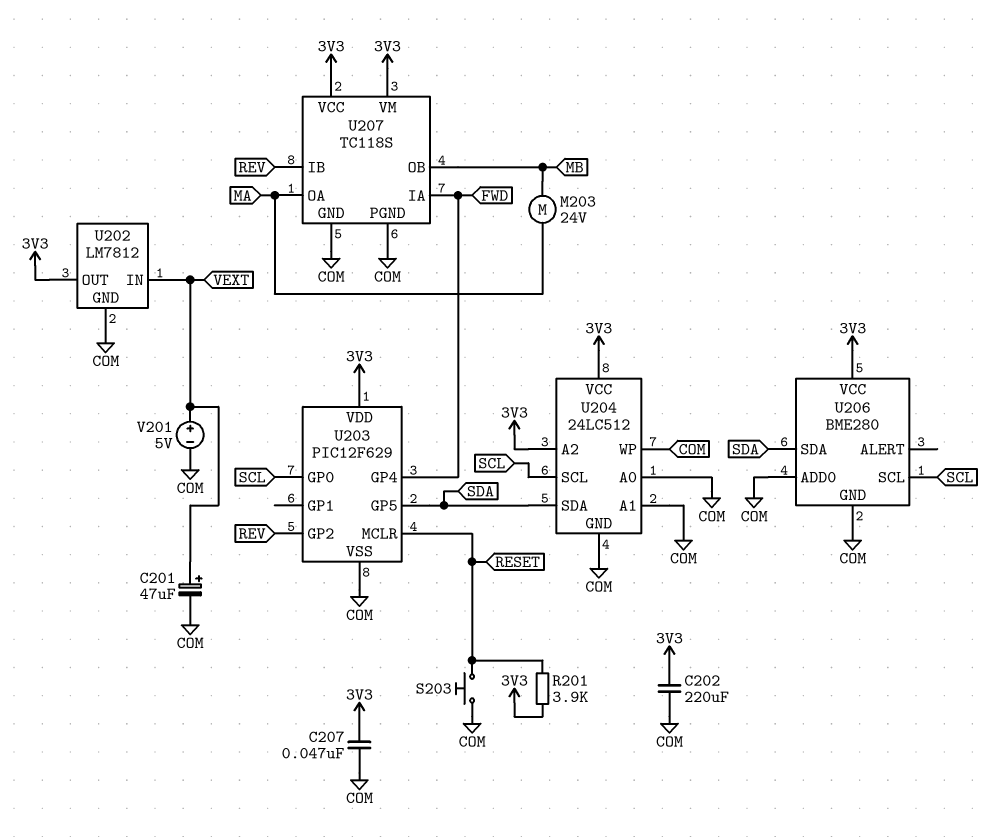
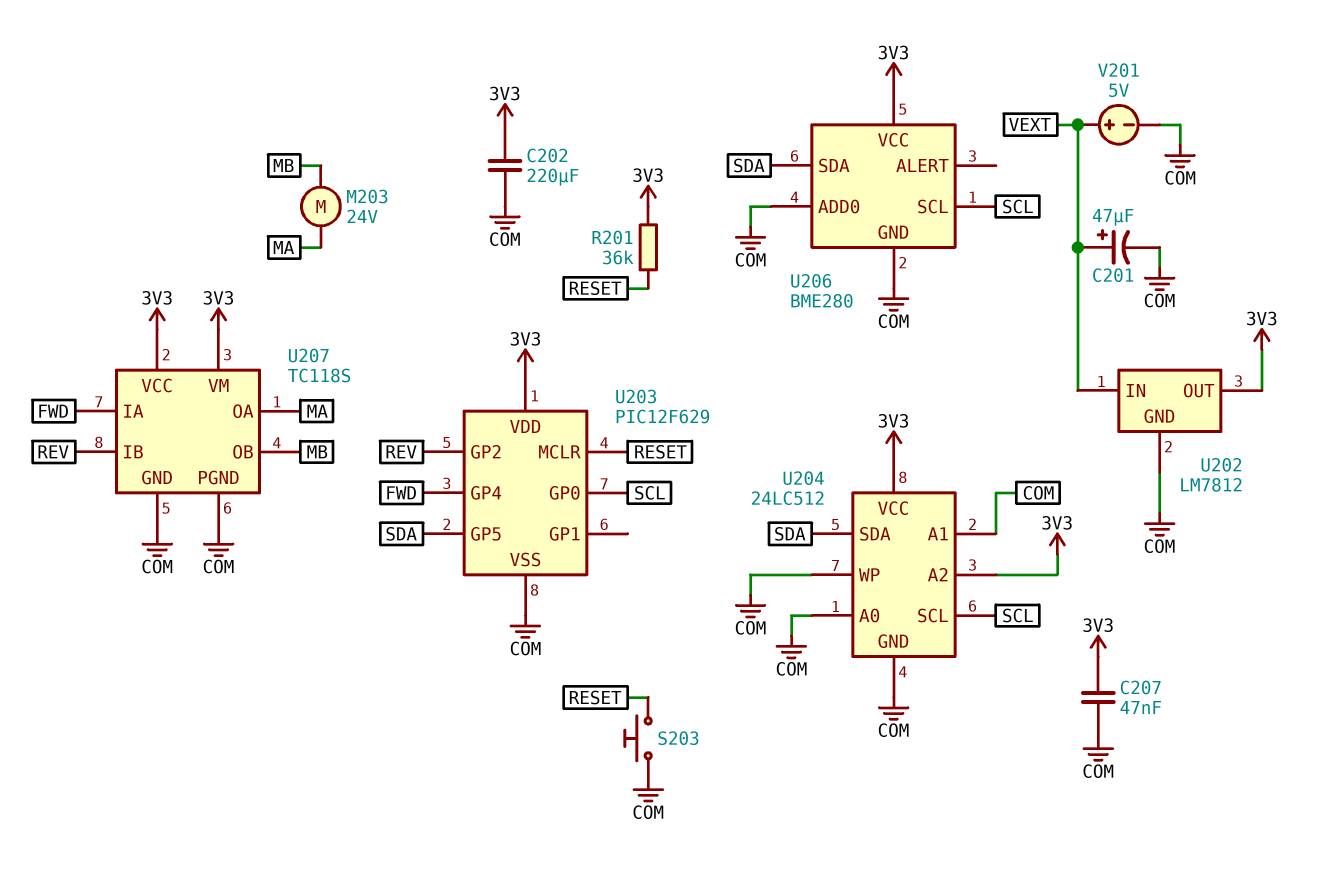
R201: 3.9k (3V3, RESET) -> 36k (3V3, RESET)

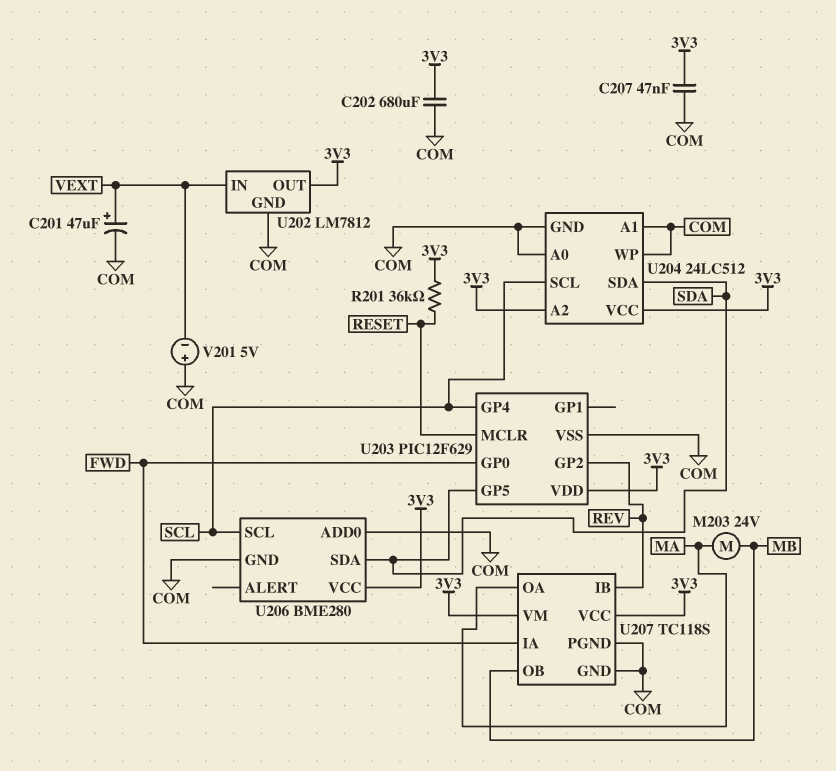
C202: 220uF (3V3, COM) -> 680uF (3V3, COM)
S203: button (COM, RESET) -> none
U203 pin GP0: SCL -> FWD
U203 pin GP4: FWD -> SCL
V201: 5V (plus VEXT, minus COM) -> 5V (plus COM, minus VEXT)

